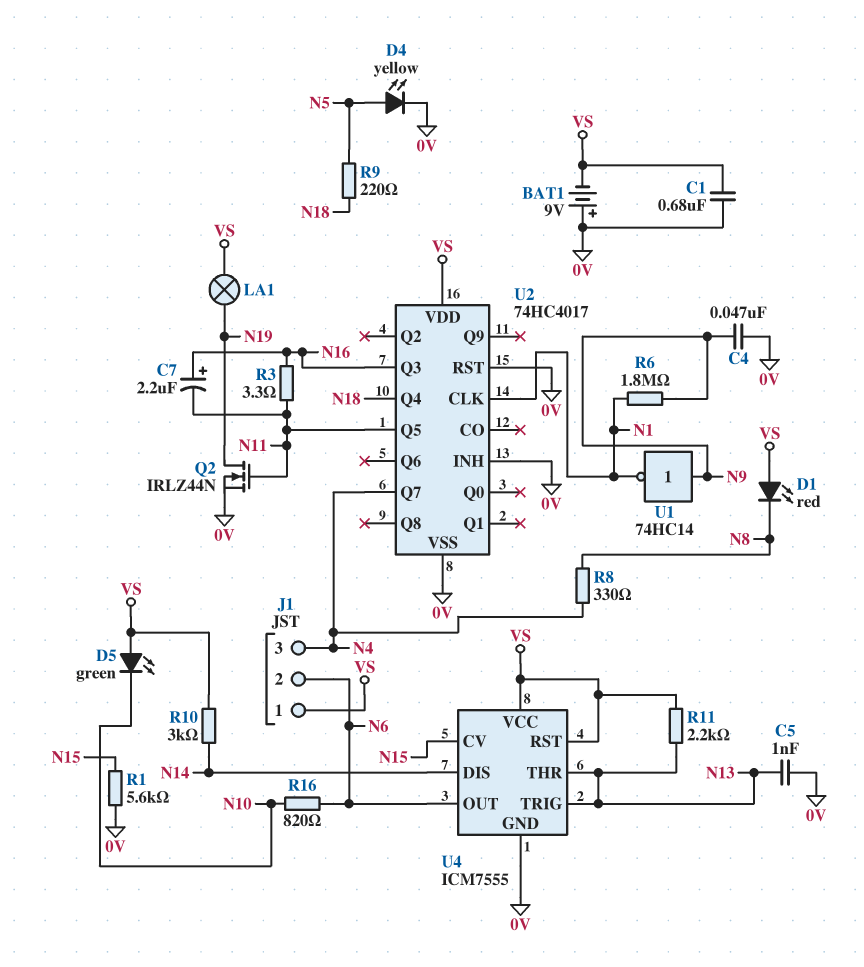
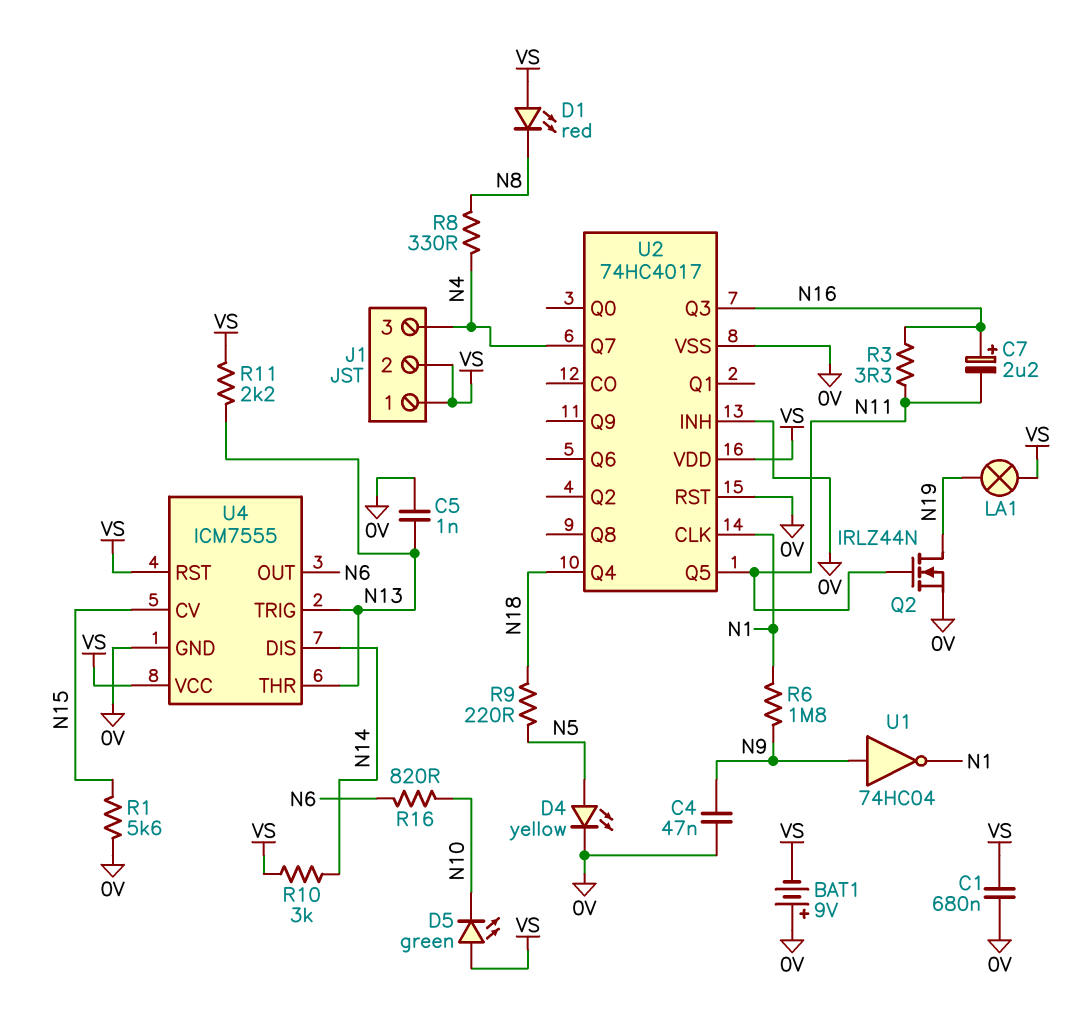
J1 pin 2: N6 -> VS
U1: NOT 74HC14 (in N9, out N1) -> NOT 74HC04 (in N9, out N1)

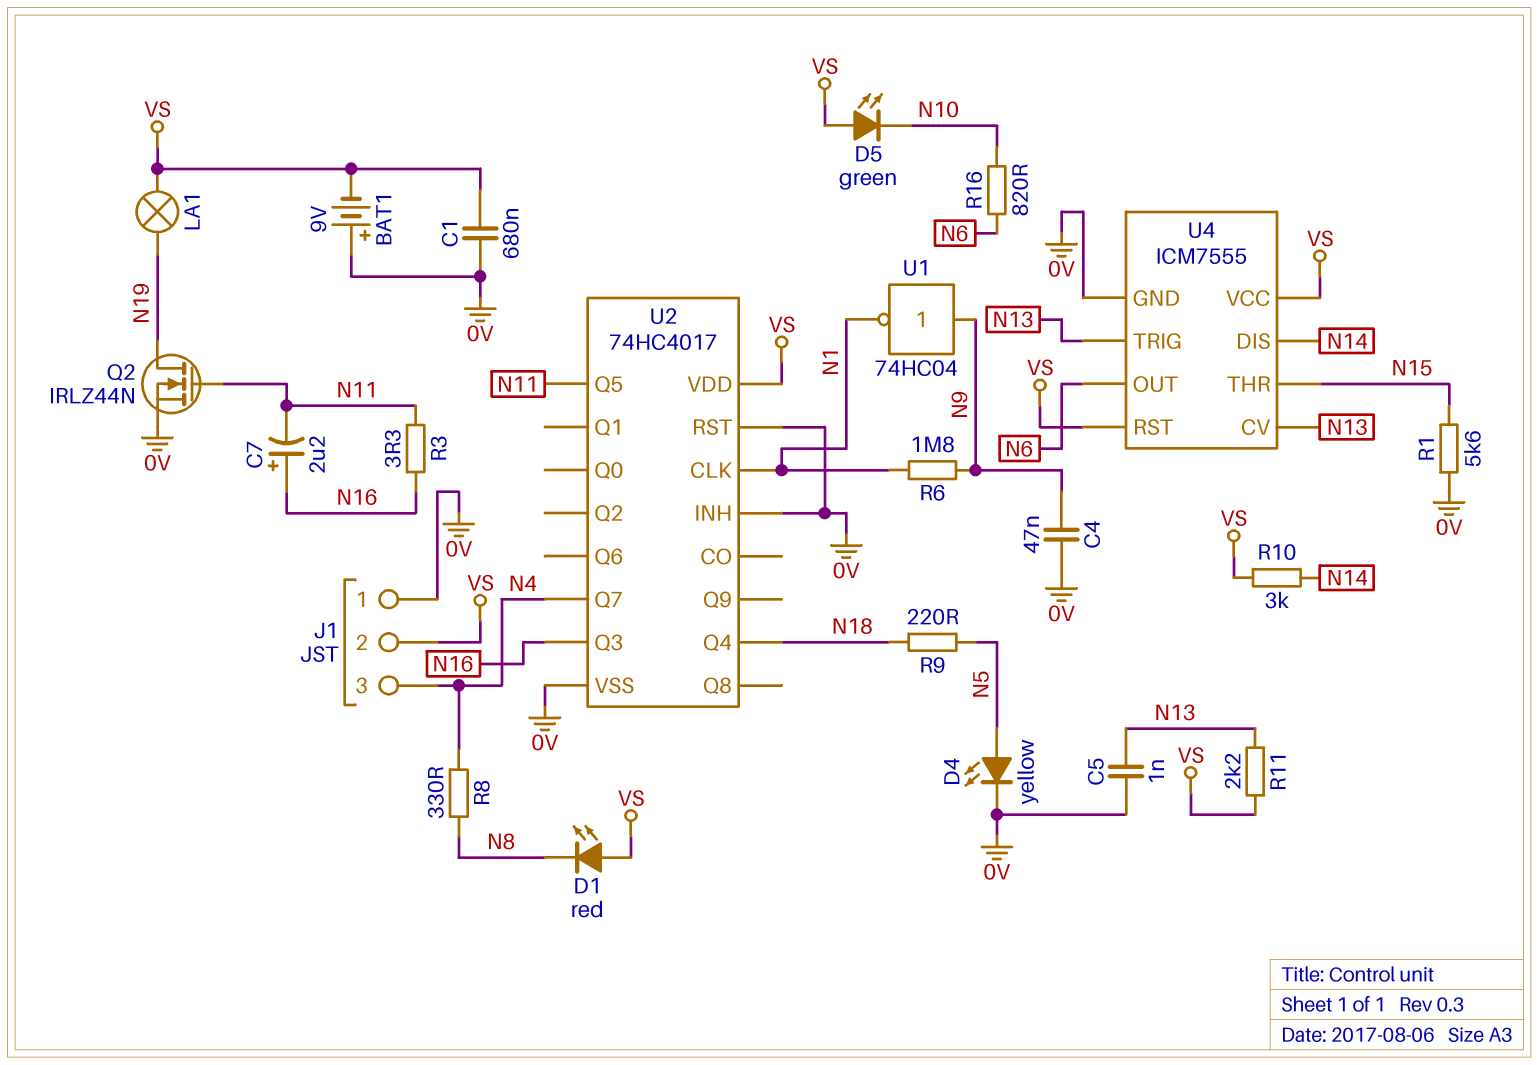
J1 pin 1: VS -> 0V
U4 pin CV: N15 -> N13
U4 pin THR: N13 -> N15

